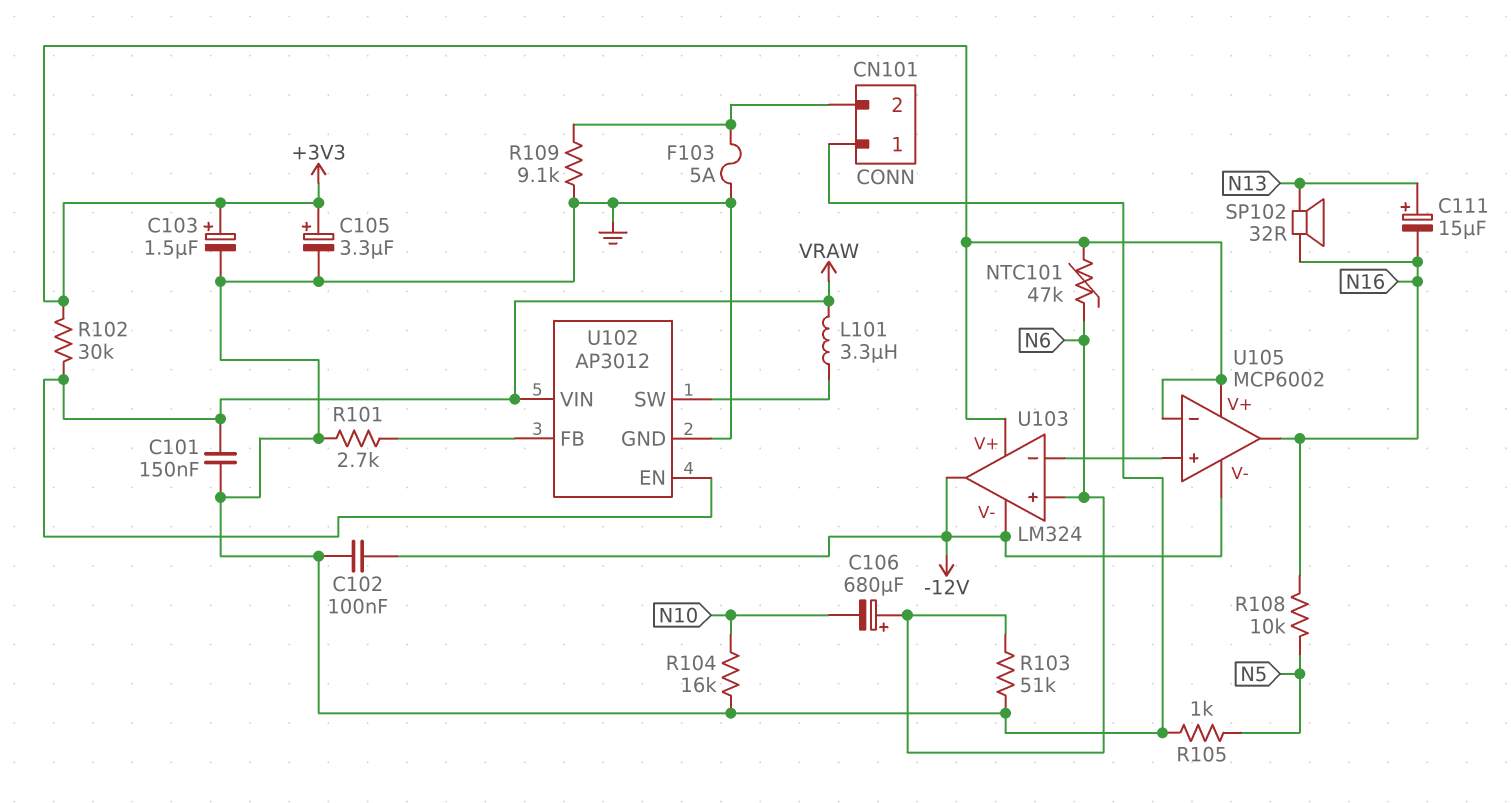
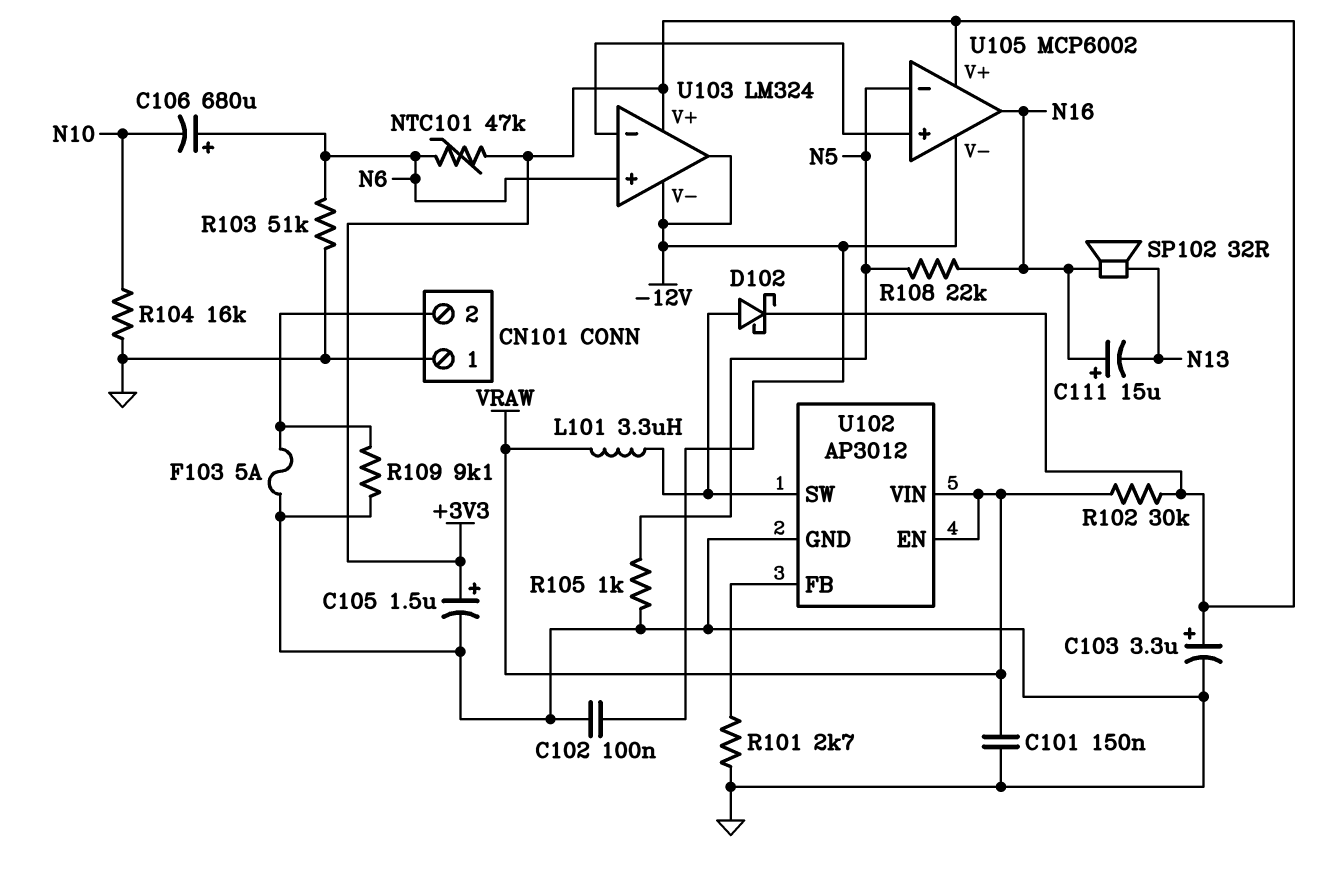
C103: 1.5uF (plus +3V3, minus GND) -> 3.3uF (plus +3V3, minus GND)
C105: 3.3uF (plus +3V3, minus GND) -> 1.5uF (plus +3V3, minus GND)
C111: 15uF (plus N13, minus N16) -> 15uF (plus N16, minus N13)
D102: none -> schottky (A U102/SW, K +3V3)
R108: 10k (N5, N16) -> 22k (N5, N16)
U105 pin in-: +3V3 -> N5

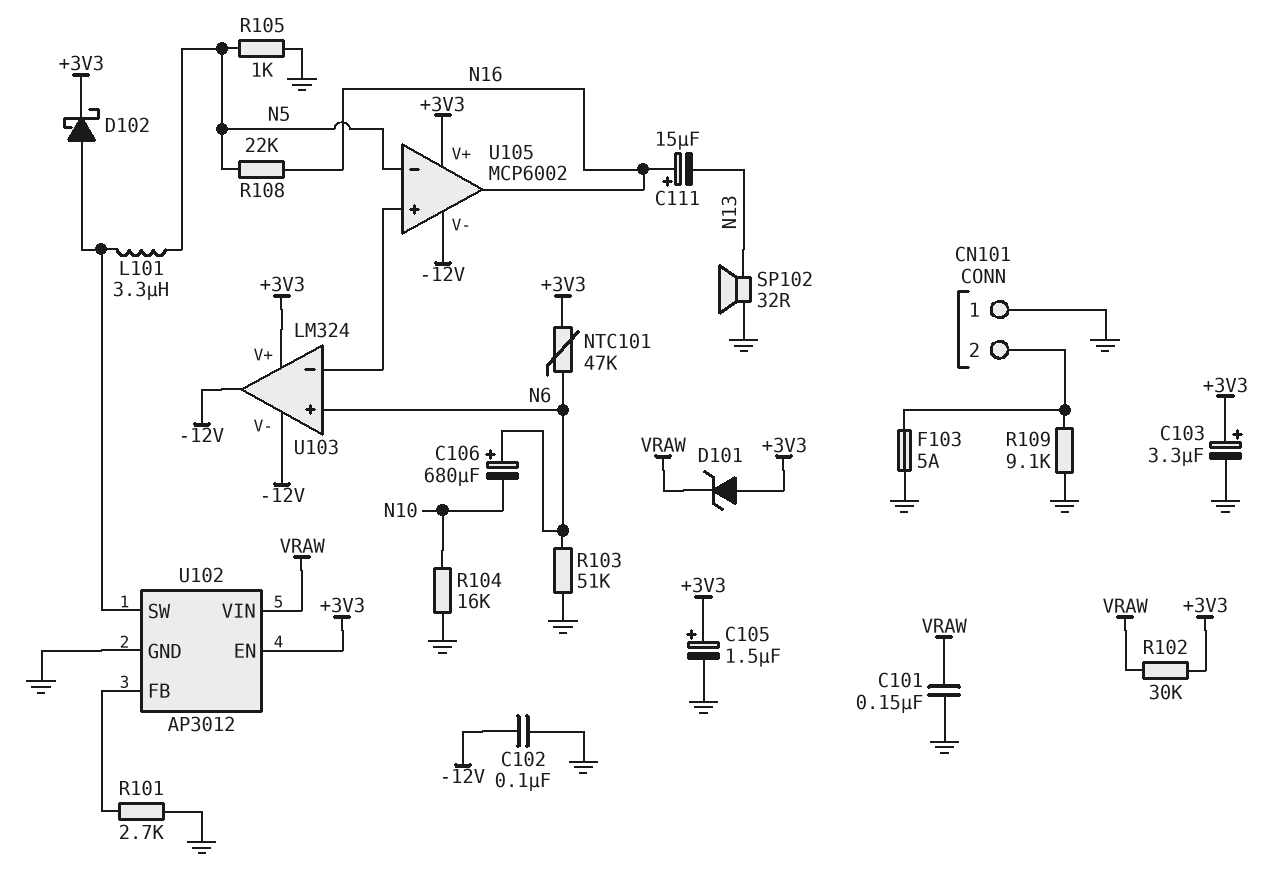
D101: none -> zener (A +3V3, K VRAW)
L101: 3.3uH (U102/SW, VRAW) -> 3.3uH (N5, U102/SW)
SP102: speaker 32R (N13, N16) -> speaker 32R (GND, N13)
U102 pin EN: VRAW -> +3V3

